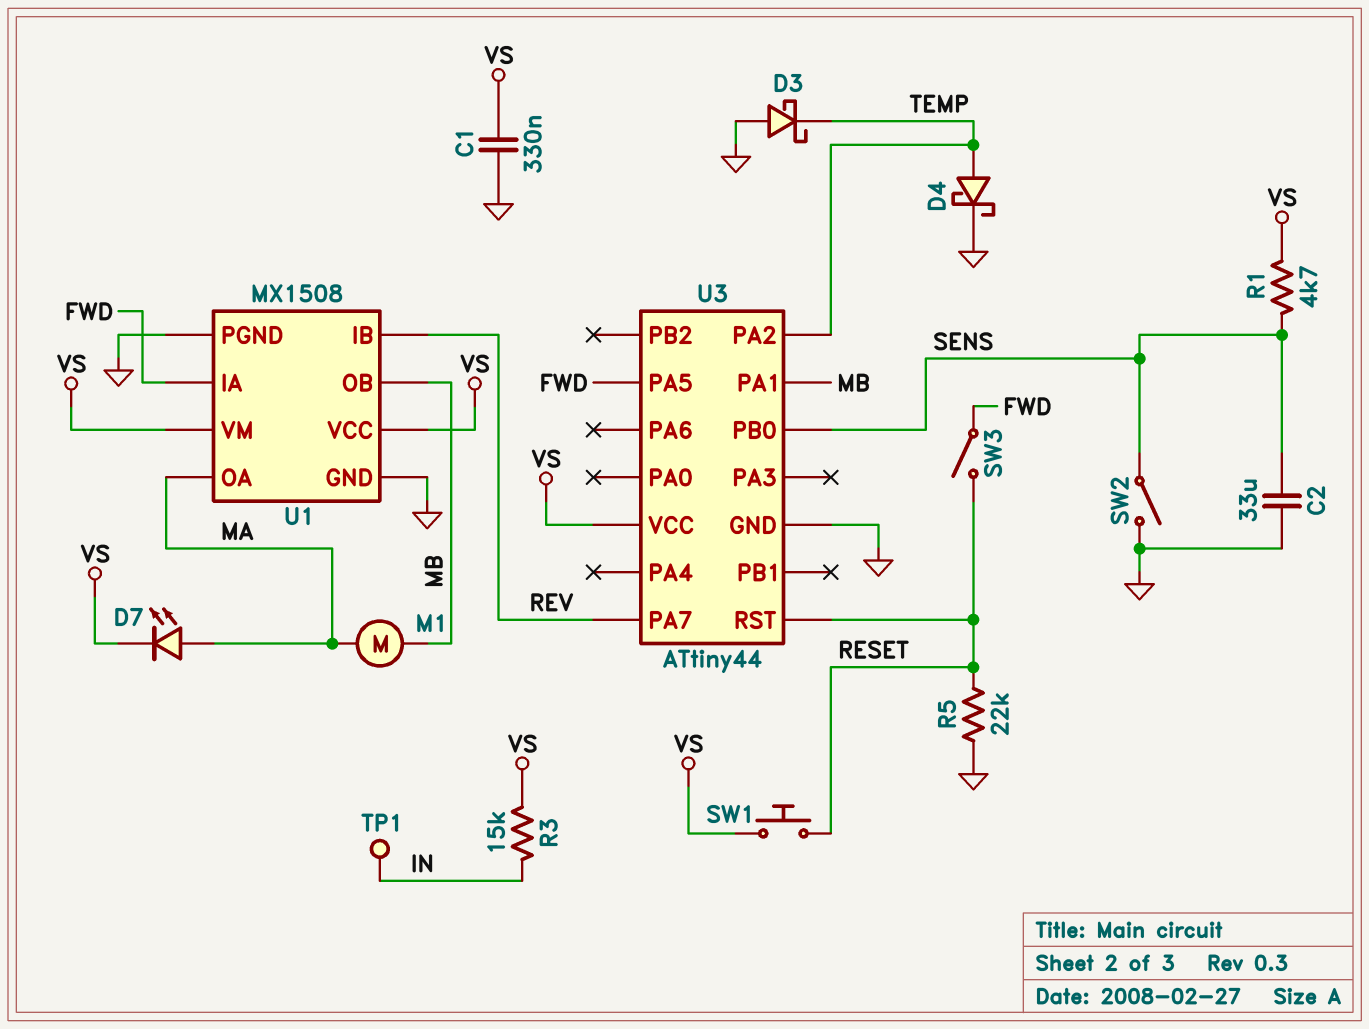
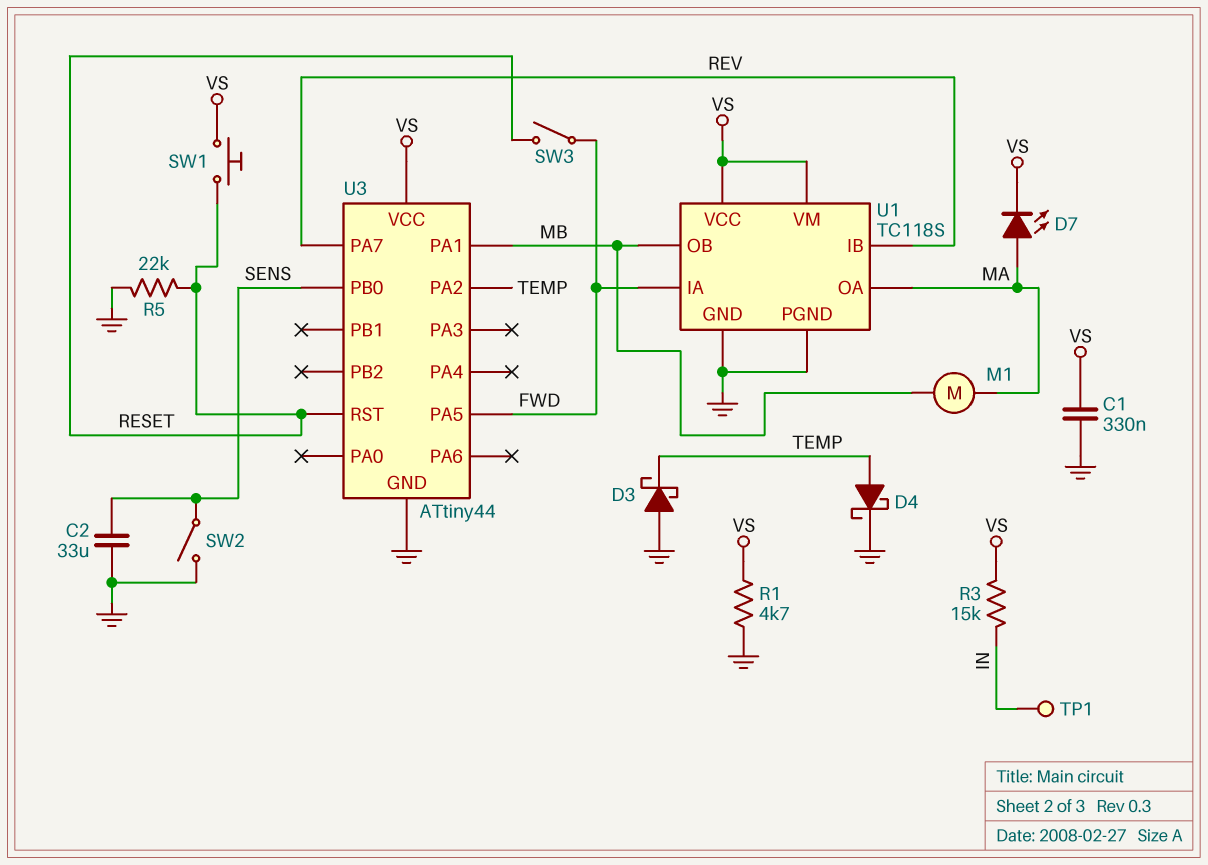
R1: 4.7k (SENS, VS) -> 4.7k (GND, VS)
U1: MX1508 -> TC118S

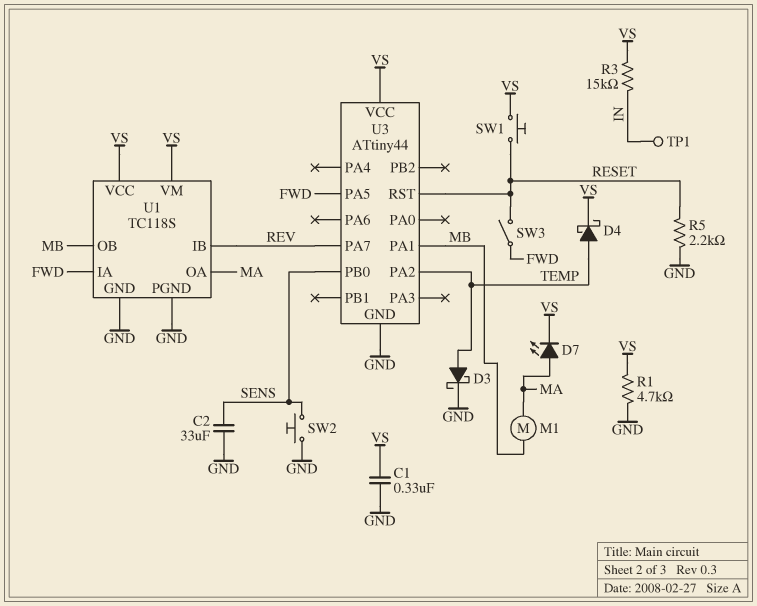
D3: schottky (A GND, K TEMP) -> schottky (A TEMP, K GND)
D4: schottky (A TEMP, K GND) -> schottky (A TEMP, K VS)
R5: 22k (GND, RESET) -> 2.2k (GND, RESET)
SW2: switch (GND, SENS) -> button (GND, SENS)

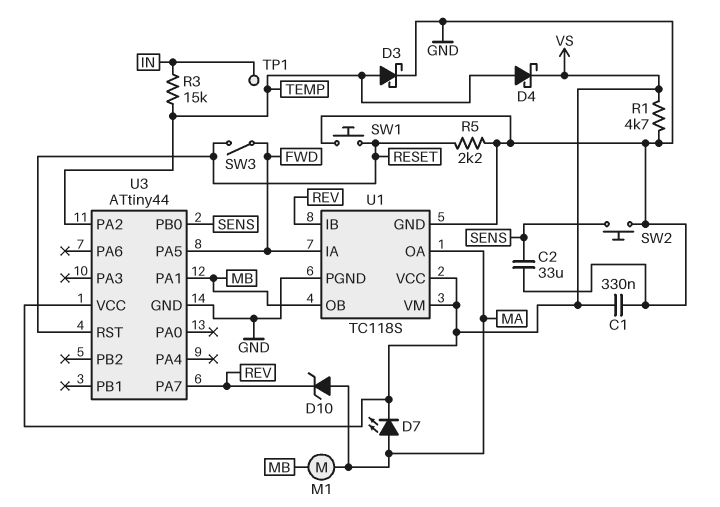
D10: none -> zener (A MA, K REV)
R3: 15k (IN, VS) -> 15k (IN, TEMP)
SW1: button (RESET, VS) -> button (GND, RESET)

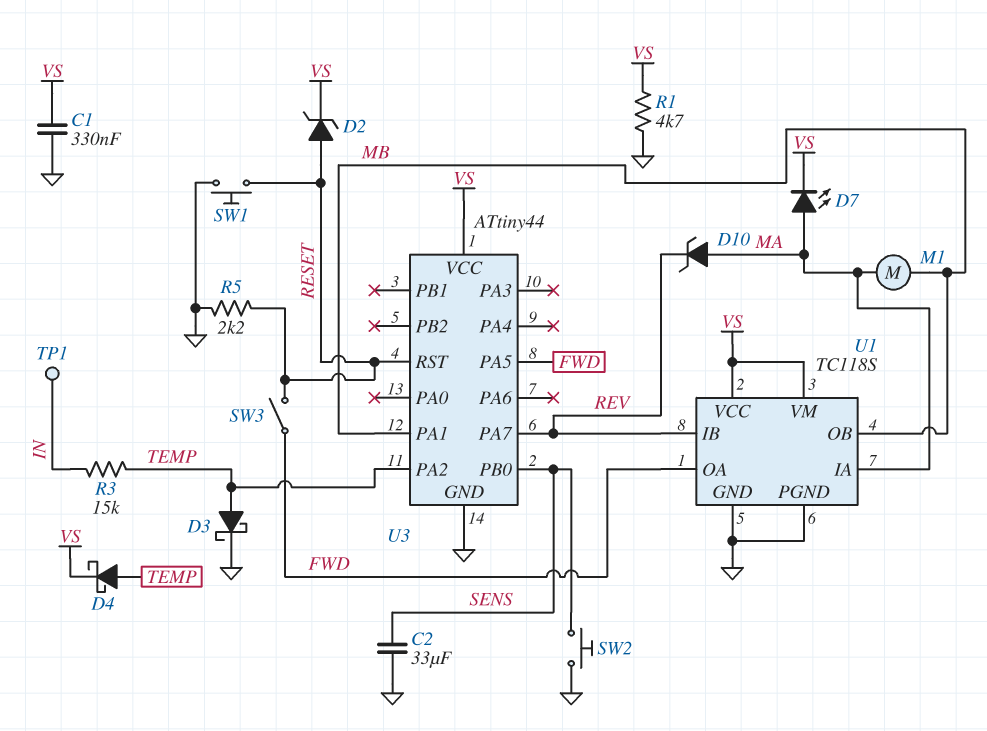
D2: none -> zener (A RESET, K VS)
U1 pin IA: FWD -> MA
U1 pin OA: MA -> FWD

